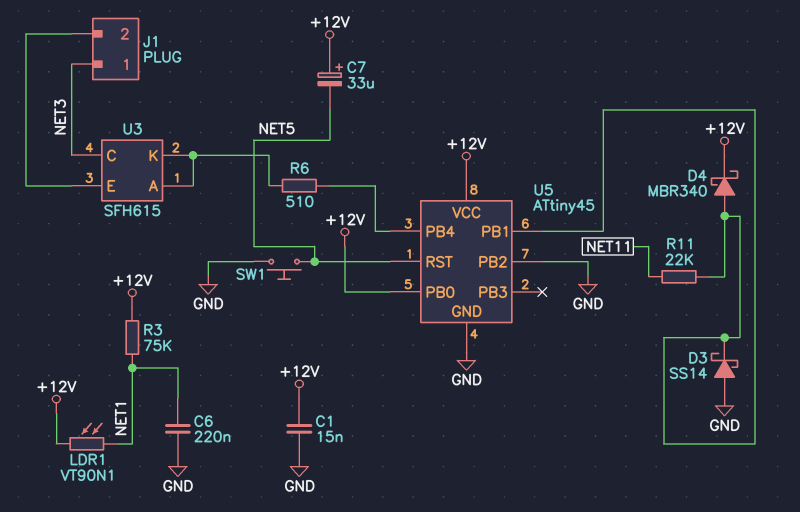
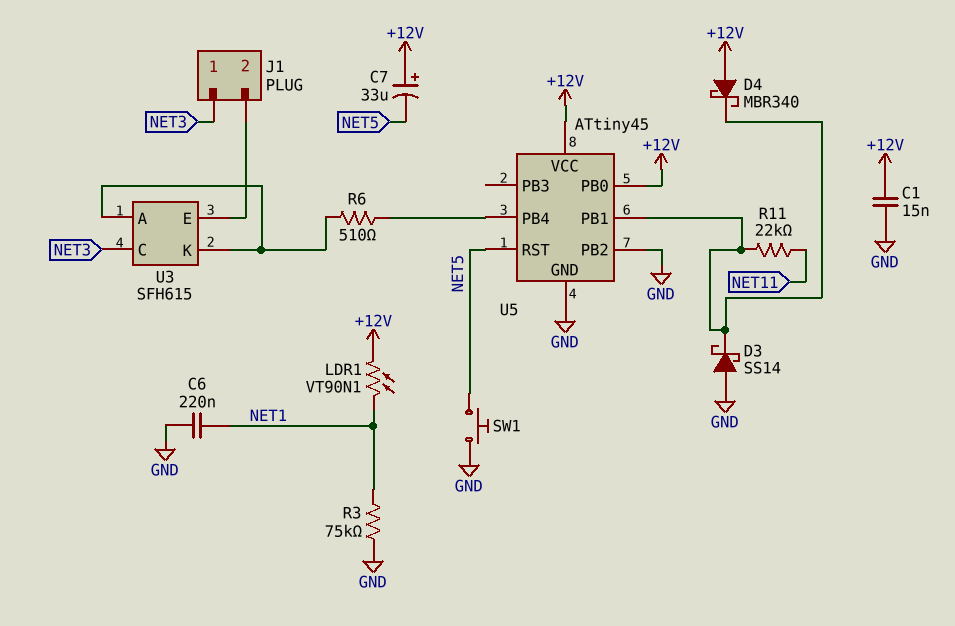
D4: schottky MBR340 (A U5/PB1, K +12V) -> schottky MBR340 (A +12V, K U5/PB1)
R3: 75k (+12V, NET1) -> 75k (GND, NET1)

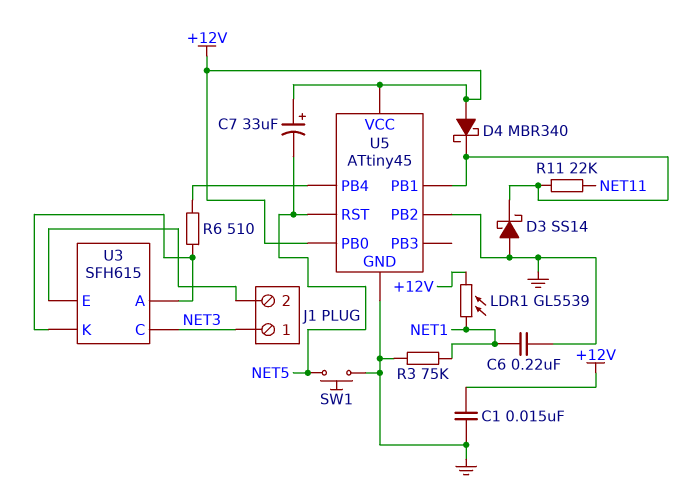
LDR1: VT90N1 (+12V, NET1) -> GL5539 (+12V, NET1)

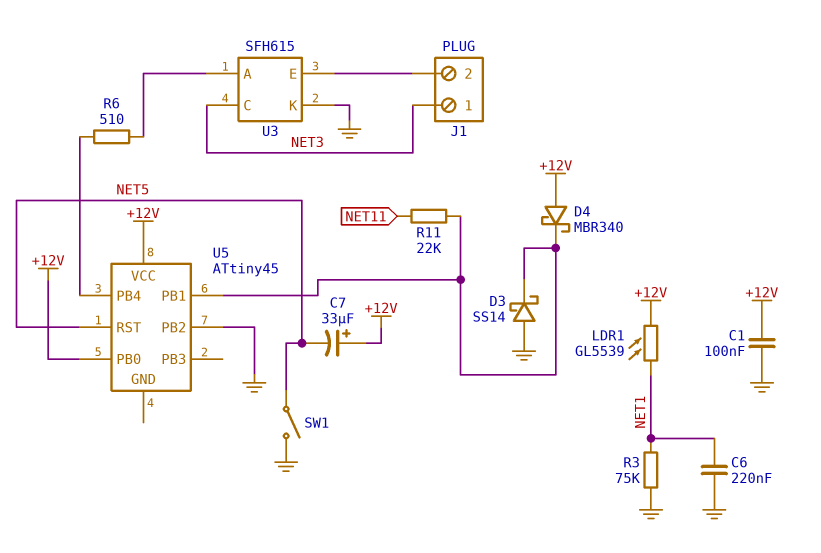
C1: 15nF (+12V, GND) -> 100nF (+12V, GND)
SW1: button (GND, NET5) -> switch (GND, NET5)
U3 pin K: U3/A -> GND
U5 pin GND: GND -> none

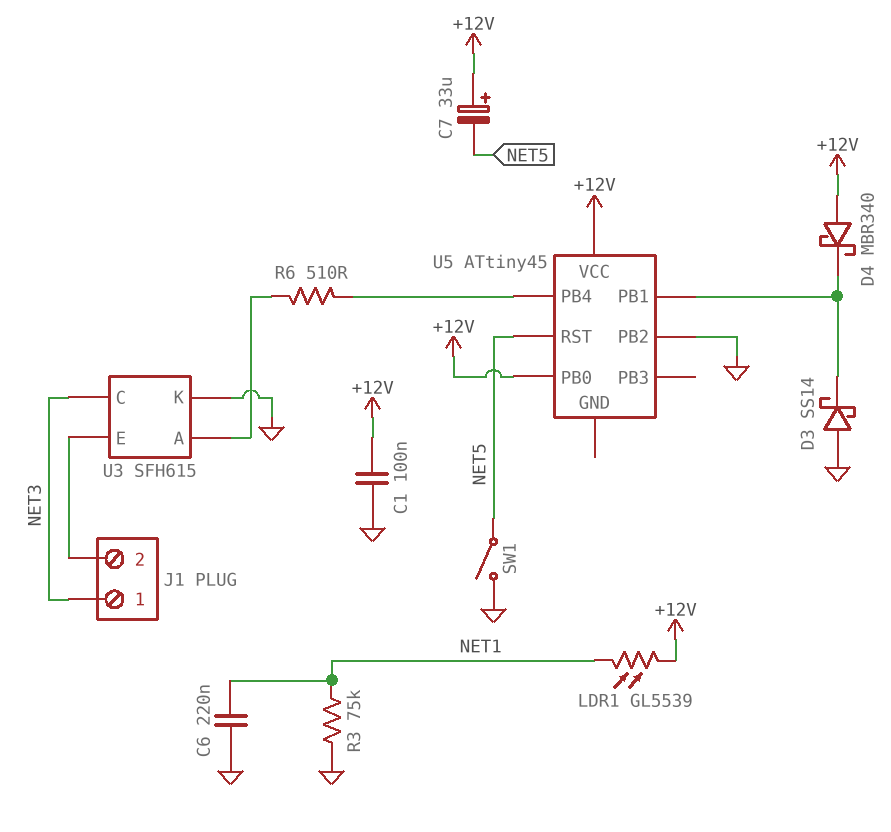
R11: 22k (NET11, U5/PB1) -> none

